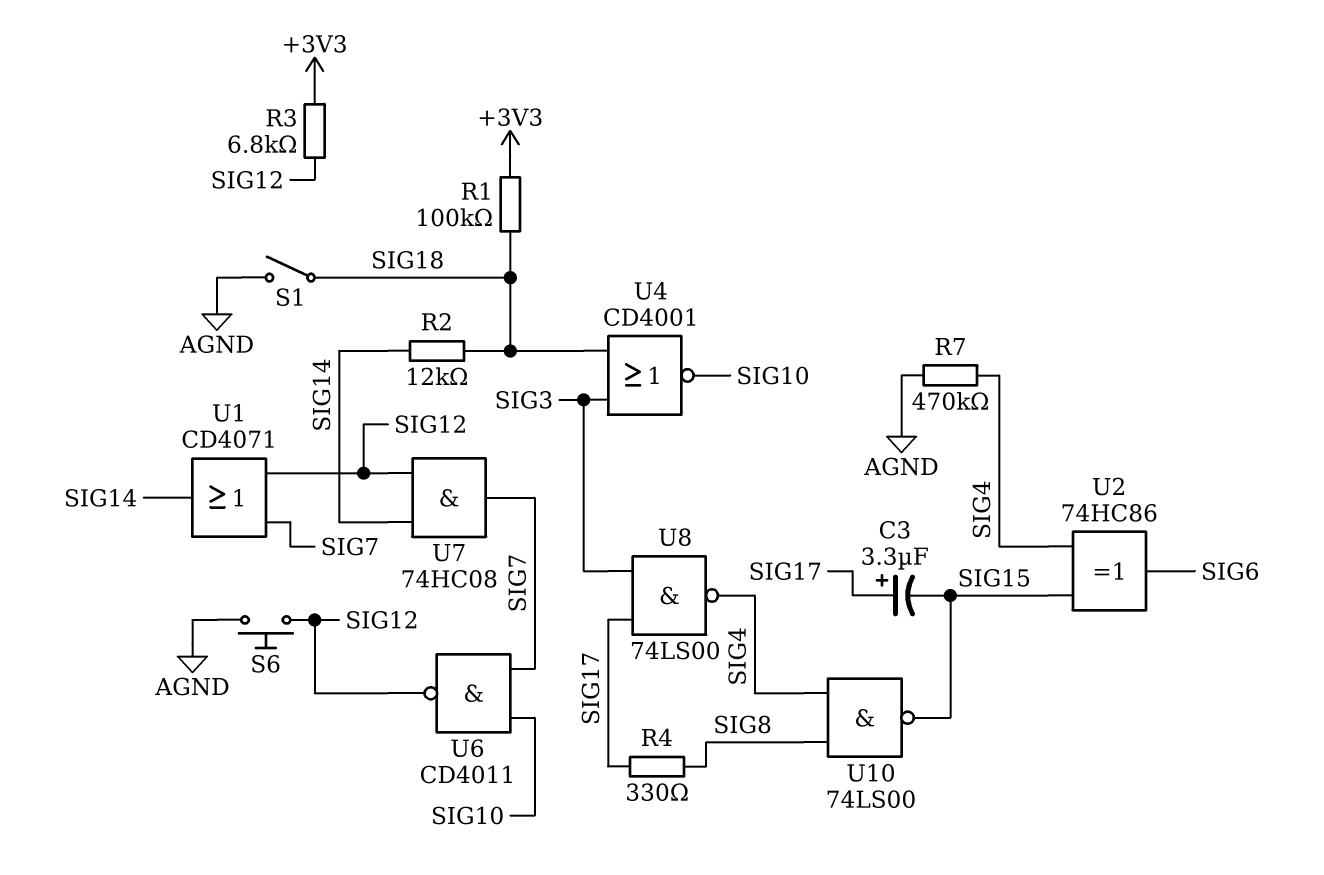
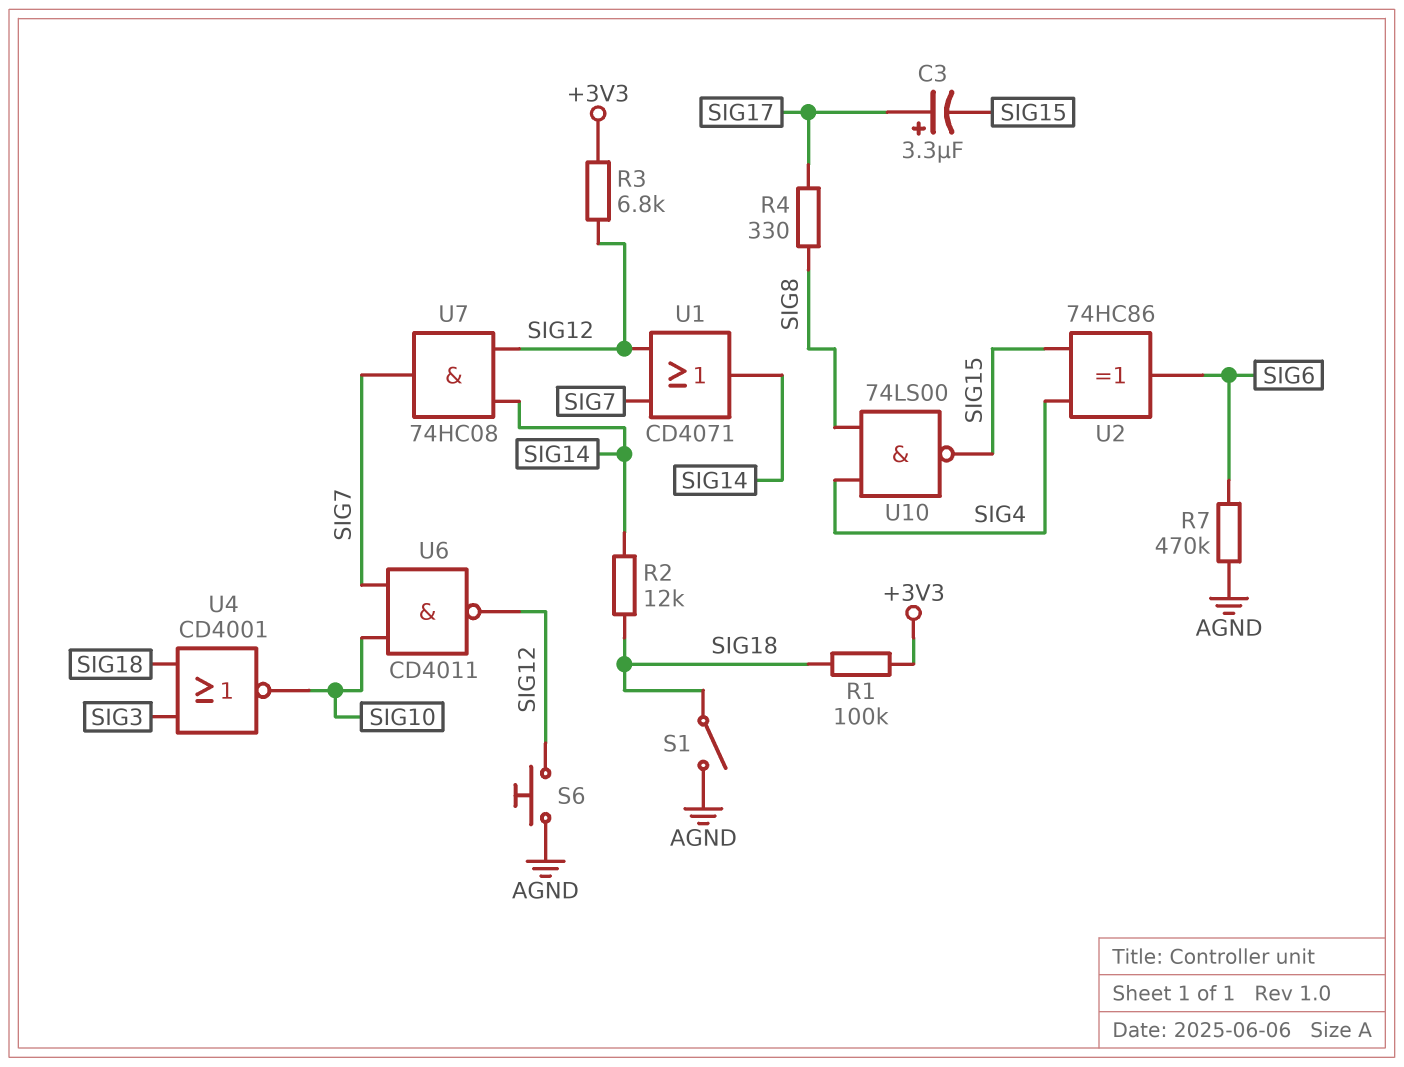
R7: 470k (AGND, SIG4) -> 470k (AGND, SIG6)
U8: NAND 74LS00 (in SIG3, in SIG17, out SIG4) -> none

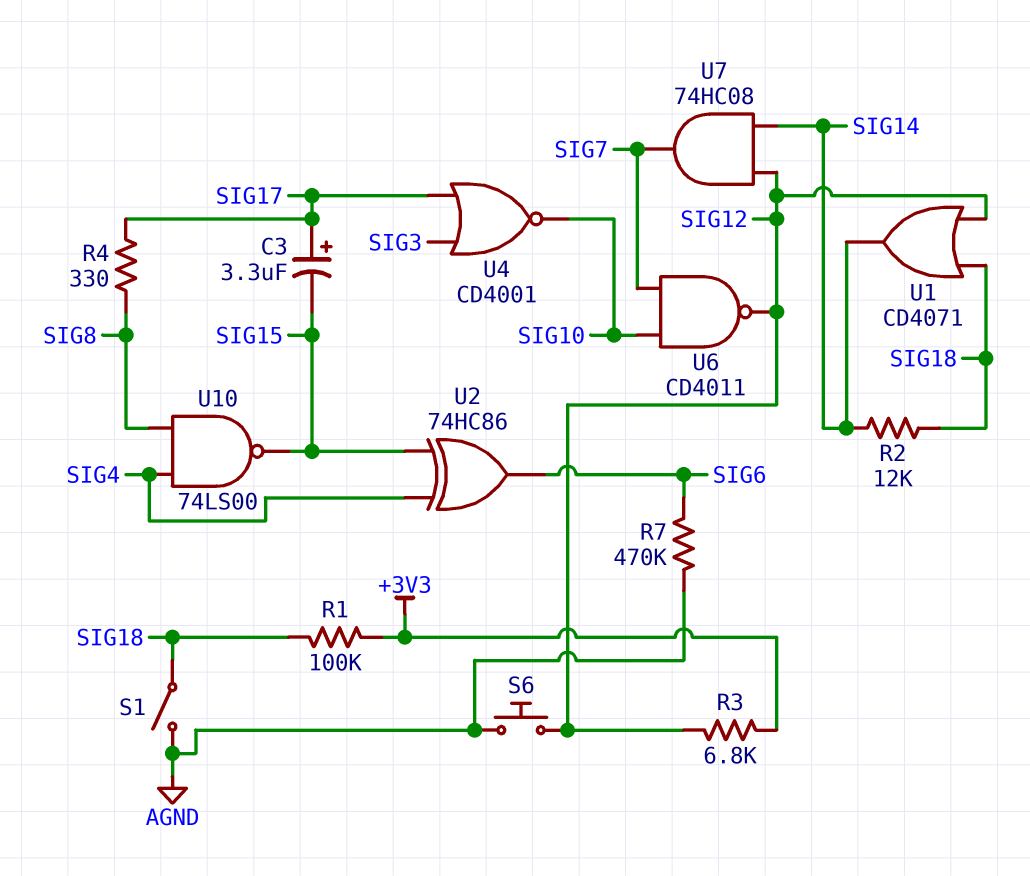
U1: OR CD4071 (in SIG7, in SIG12, out SIG14) -> OR CD4071 (in SIG12, in SIG18, out SIG14)
U4: NOR CD4001 (in SIG3, in SIG18, out SIG10) -> NOR CD4001 (in SIG3, in SIG17, out SIG10)

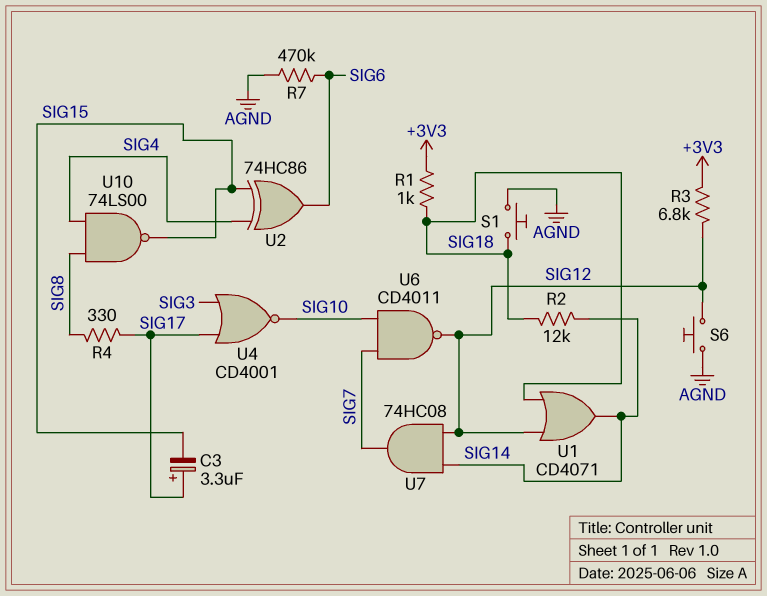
R1: 100k (+3V3, SIG18) -> 1k (+3V3, SIG18)
S1: switch (AGND, SIG18) -> button (AGND, SIG18)

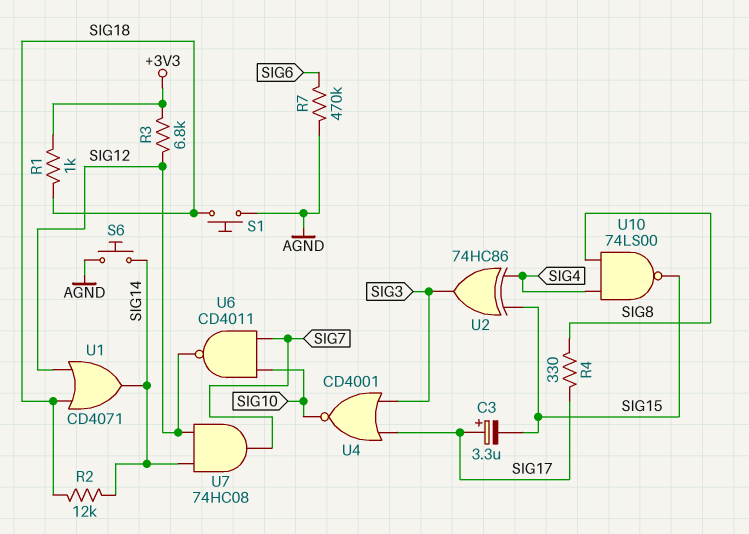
S6: button (AGND, SIG12) -> button (AGND, SIG14)
U2: XOR 74HC86 (in SIG4, in SIG15, out SIG6) -> XOR 74HC86 (in SIG4, in SIG15, out SIG3)

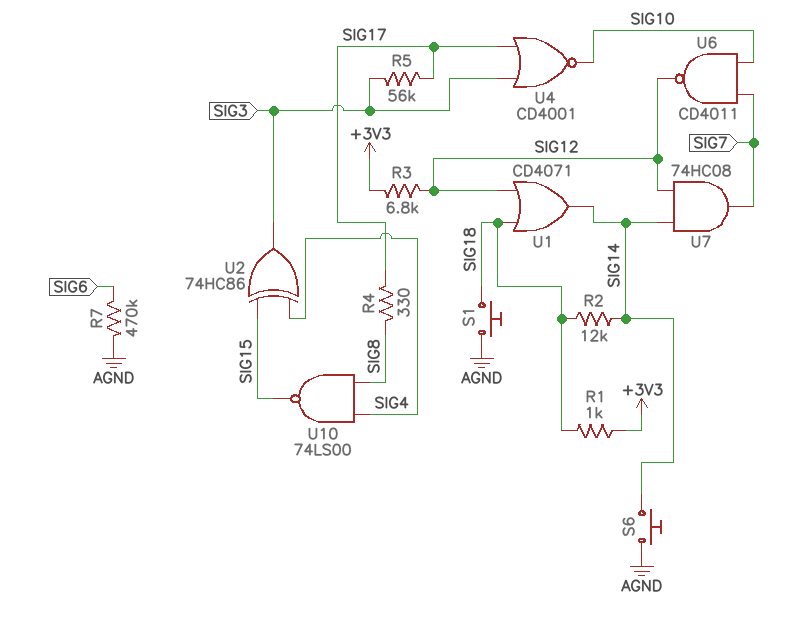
C3: 3.3uF (plus SIG17, minus SIG15) -> none
R5: none -> 56k (SIG3, SIG17)

